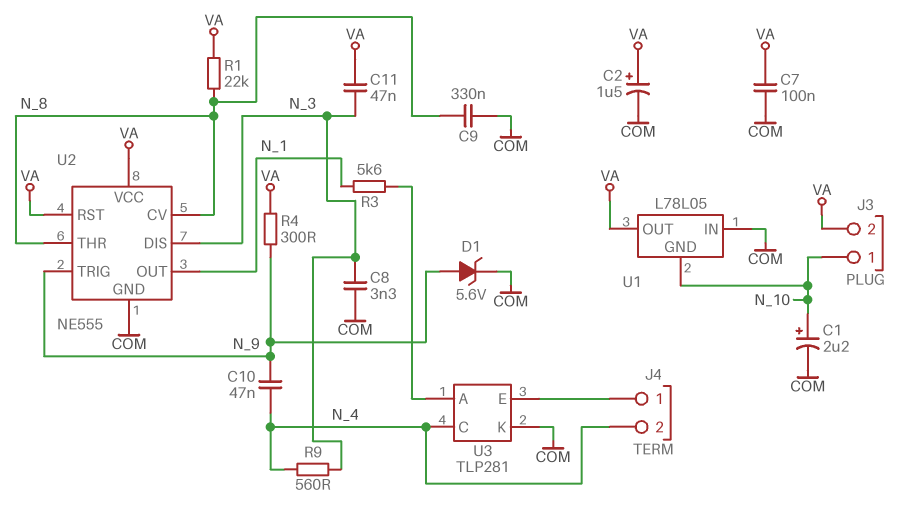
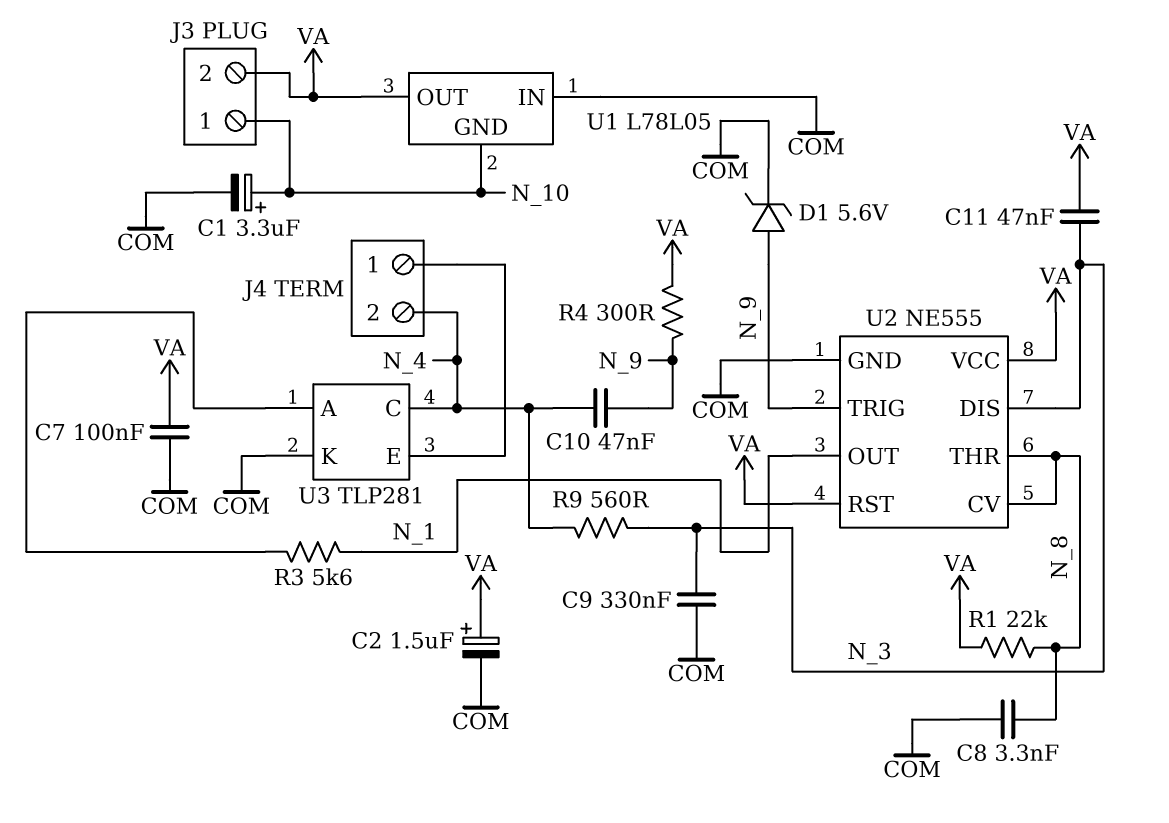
C1: 2.2uF (plus N_10, minus COM) -> 3.3uF (plus N_10, minus COM)
C8: 3.3nF (COM, N_3) -> 3.3nF (COM, N_8)
C9: 330nF (COM, N_8) -> 330nF (COM, N_3)

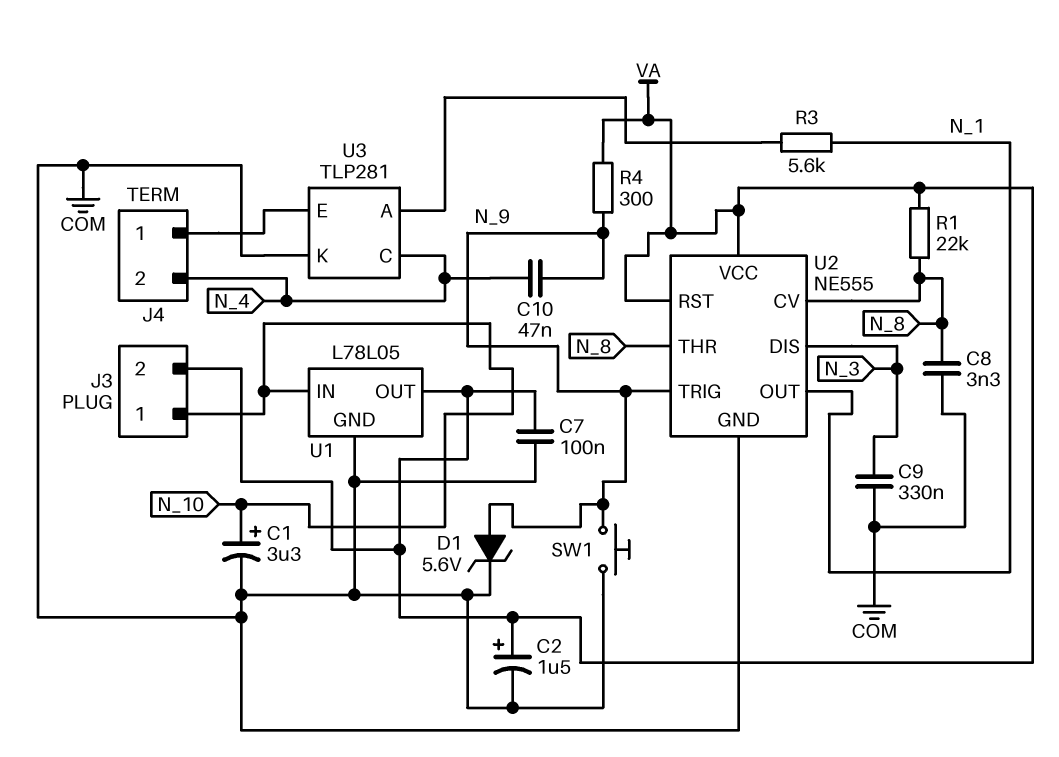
C11: 47nF (N_3, VA) -> none
R9: 560 (N_3, N_4) -> none
SW1: none -> button (COM, N_9)
U1 pin GND: N_10 -> COM
U1 pin IN: COM -> N_10

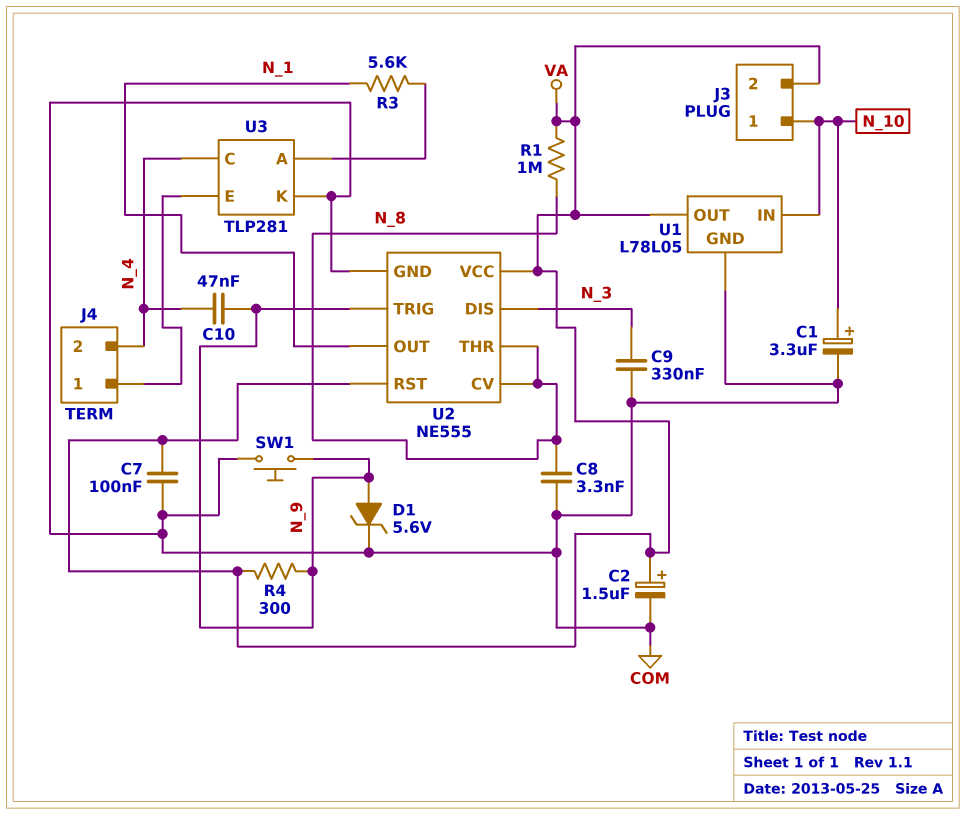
R1: 22k (N_8, VA) -> 1M (N_8, VA)

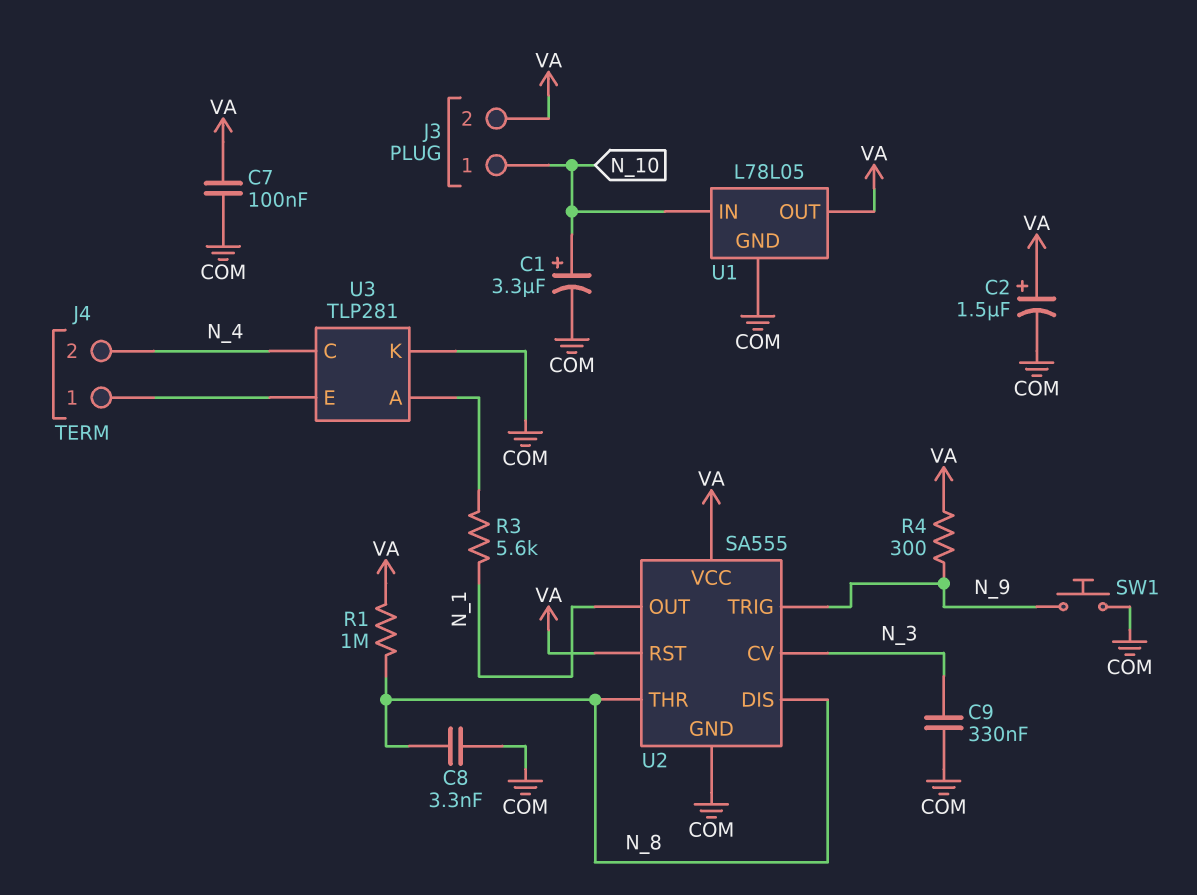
C10: 47nF (N_4, N_9) -> none
D1: zener 5.6V (A N_9, K COM) -> none
U2: NE555 -> SA555
U2 pin CV: N_8 -> N_3
U2 pin DIS: N_3 -> N_8

